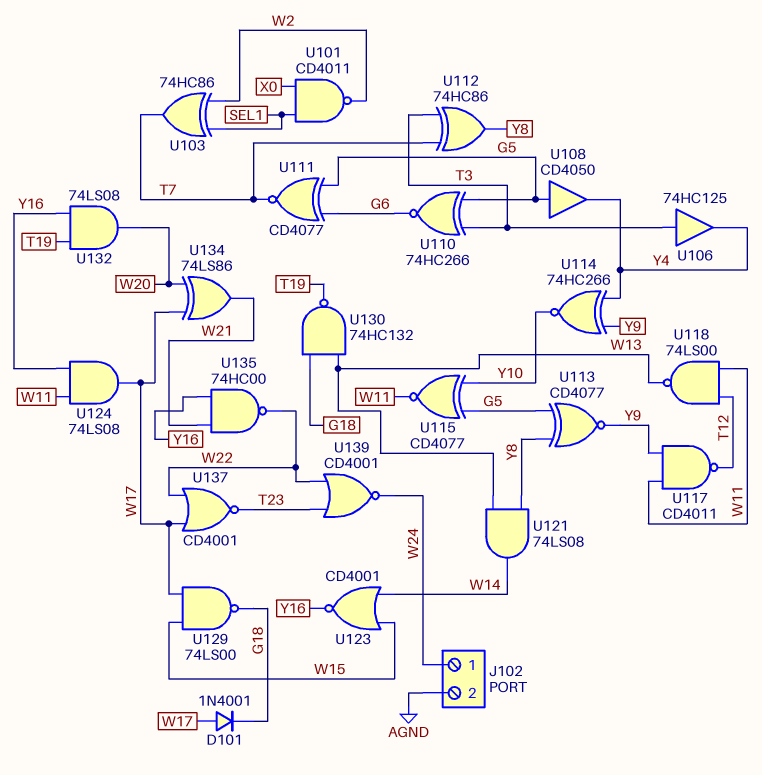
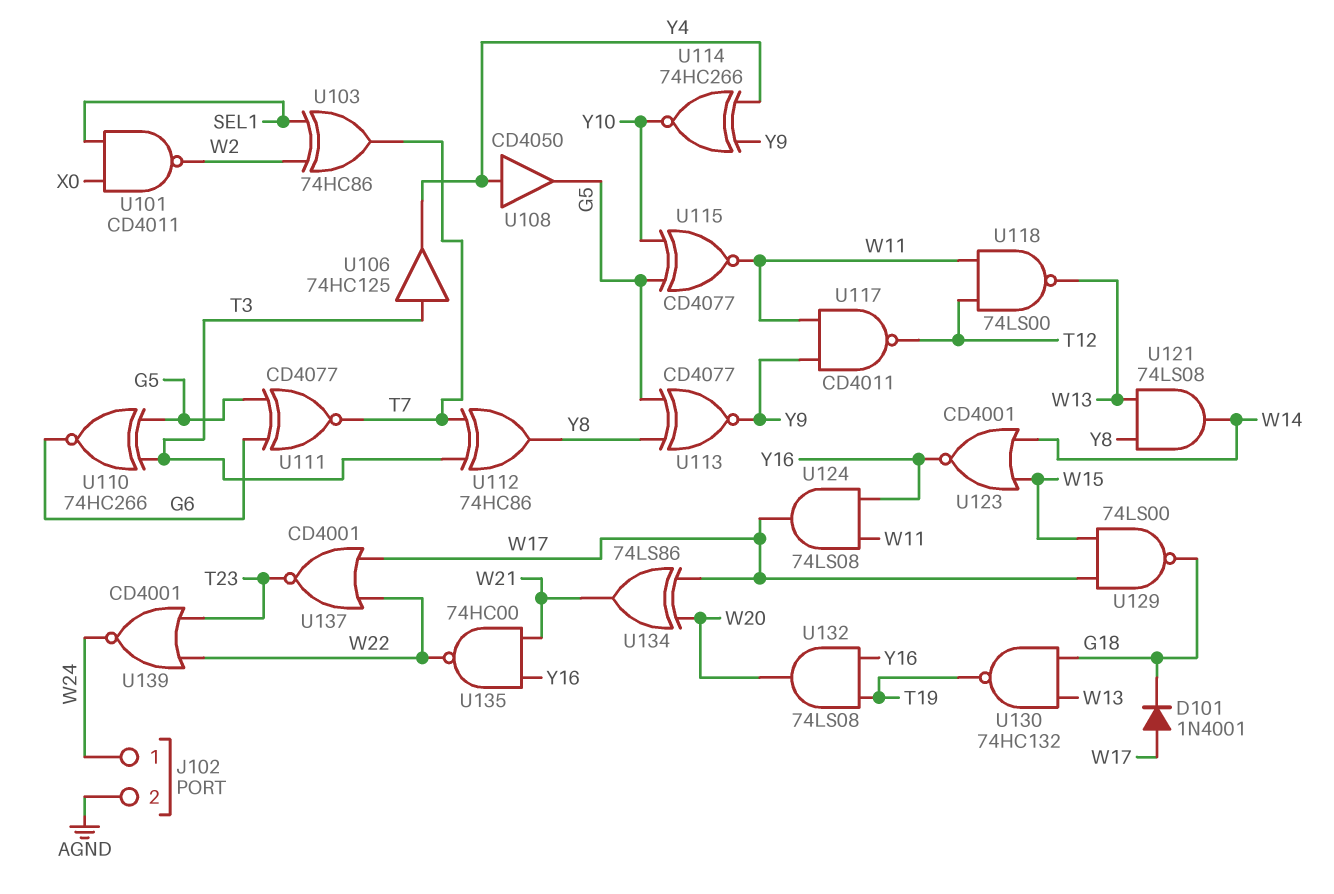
U108: buffer CD4050 (in G5, out Y4) -> buffer CD4050 (in Y4, out G5)

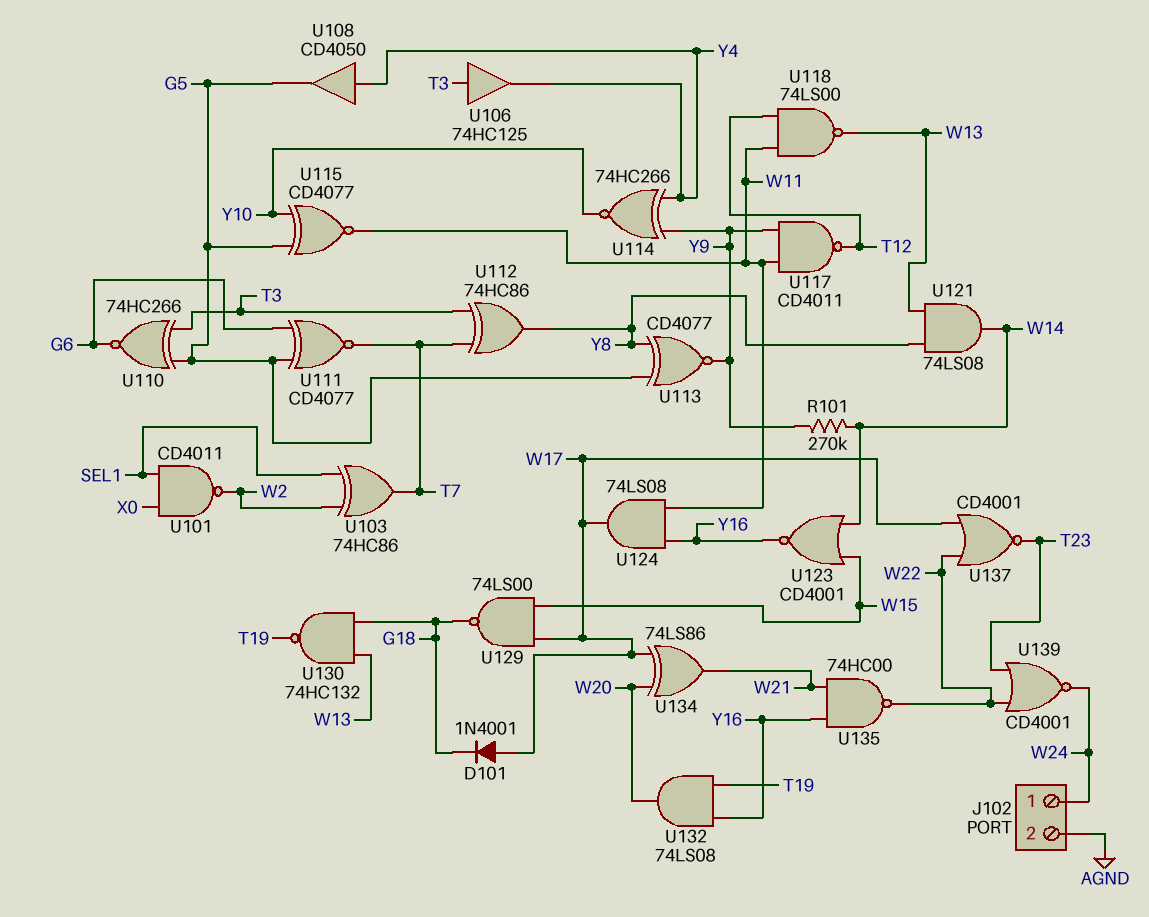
R101: none -> 270k (W14, Y9)

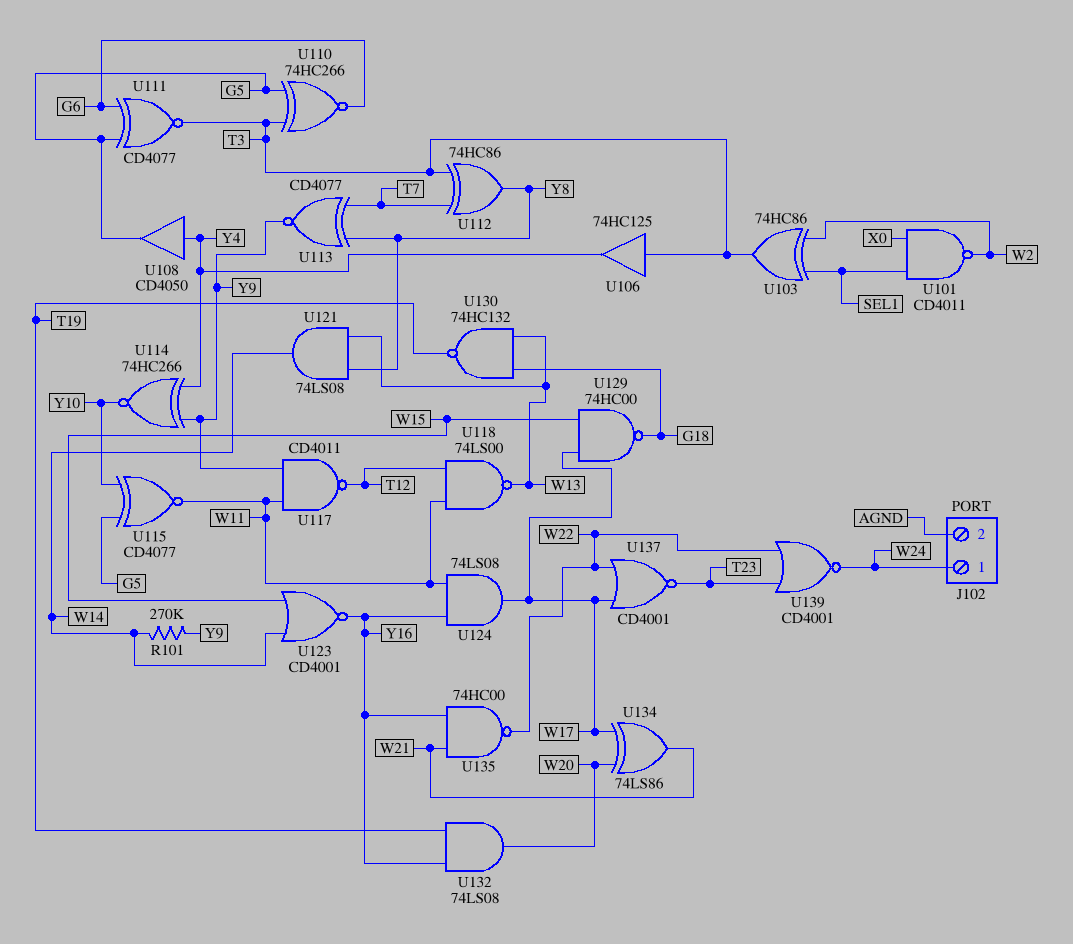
D101: diode 1N4001 (A W17, K G18) -> none
U103: XOR 74HC86 (in SEL1, in W2, out T7) -> XOR 74HC86 (in SEL1, in W2, out T3)
U111: XNOR CD4077 (in G5, in G6, out T7) -> XNOR CD4077 (in G5, in G6, out T3)
U113: XNOR CD4077 (in G5, in Y8, out Y9) -> XNOR CD4077 (in T7, in Y8, out Y9)
U129: NAND 74LS00 (in W15, in W17, out G18) -> NAND 74HC00 (in W15, in W17, out G18)

